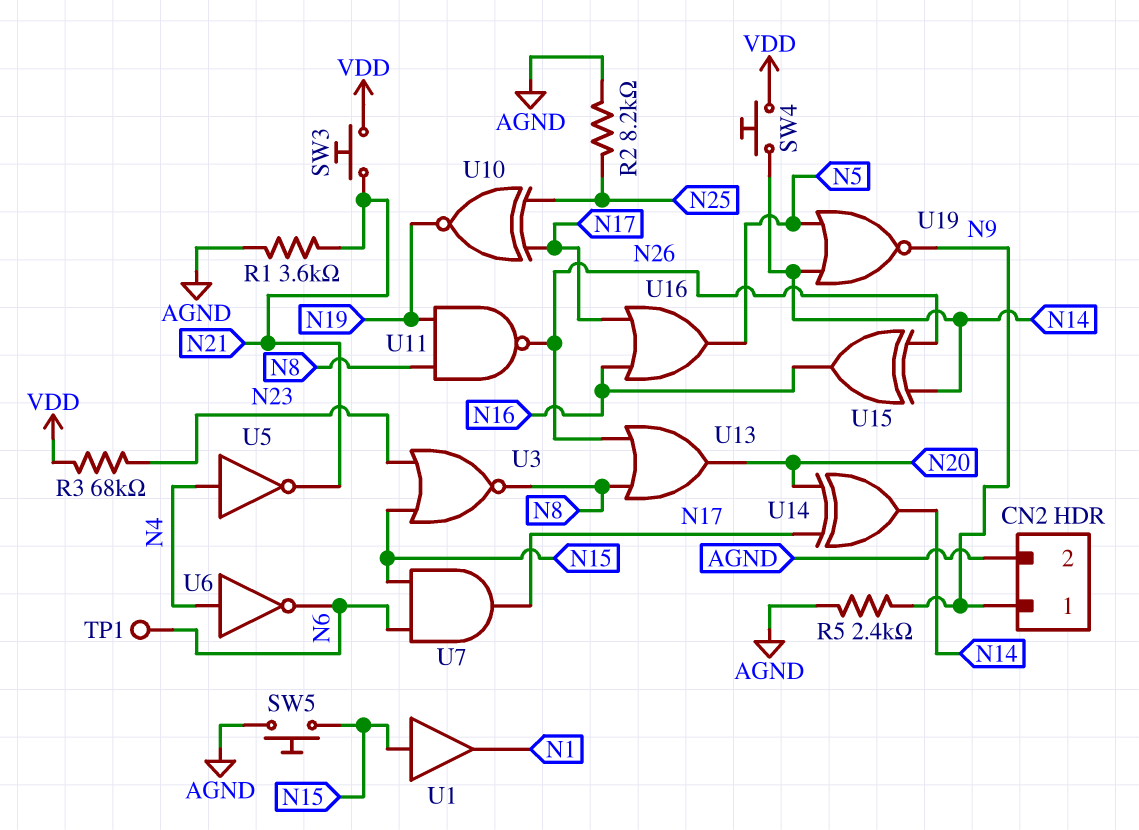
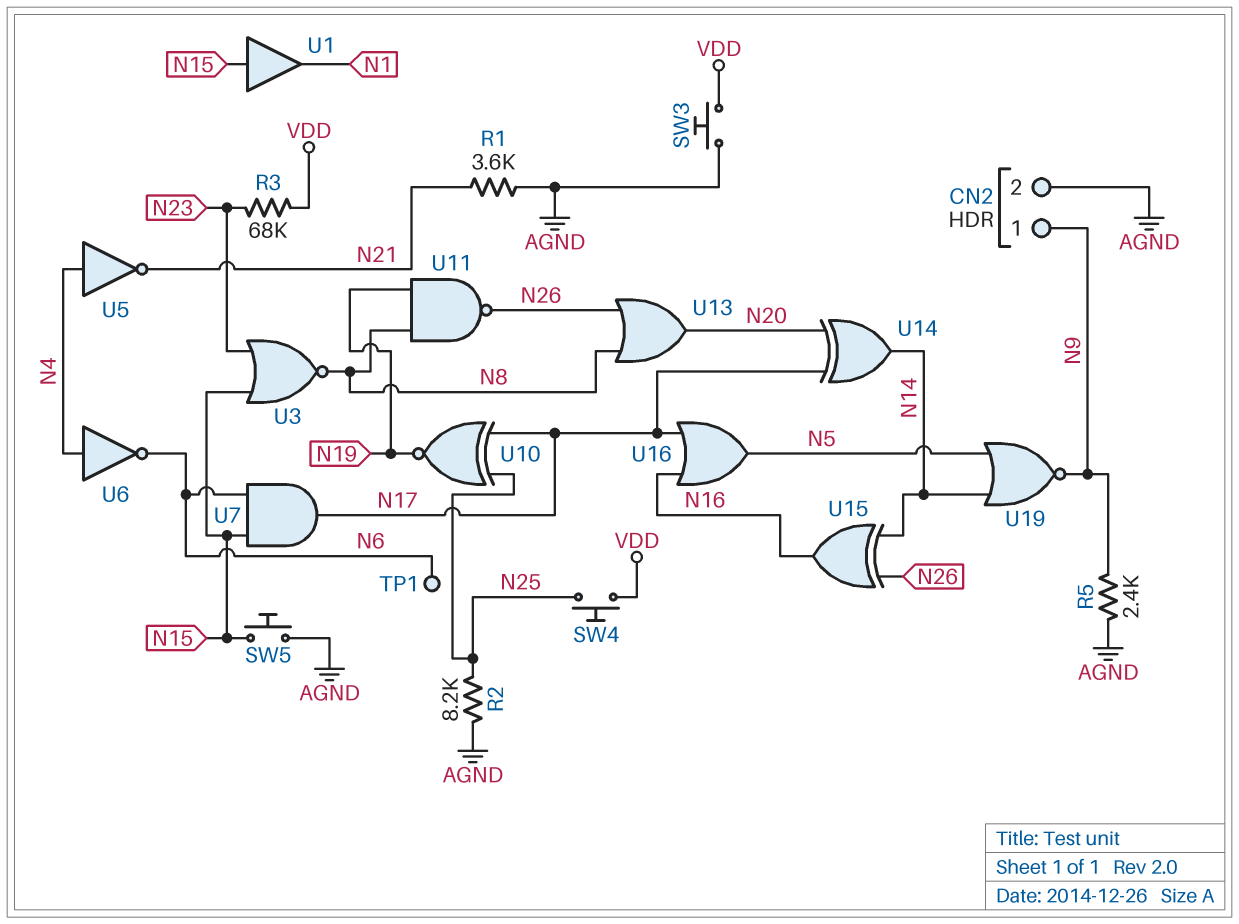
SW3: button (N21, VDD) -> button (AGND, VDD)
SW4: button (N14, VDD) -> button (N25, VDD)

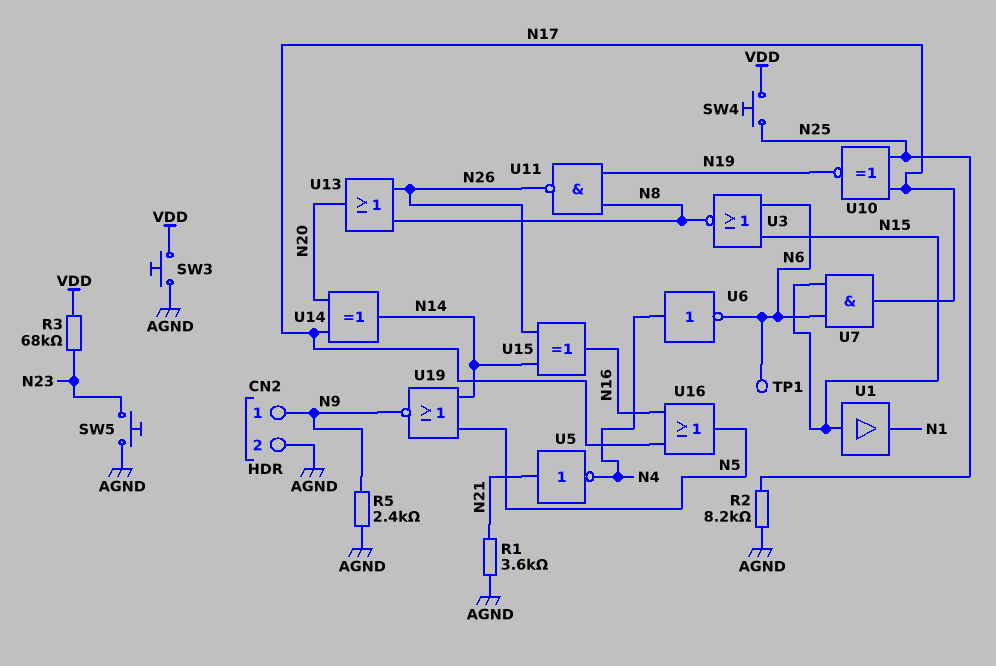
SW5: button (AGND, N15) -> button (AGND, N23)
U3: NOR (in N15, in N23, out N8) -> NOR (in N6, in N15, out N8)
U5: NOT (in N4, out N21) -> NOT (in N21, out N4)

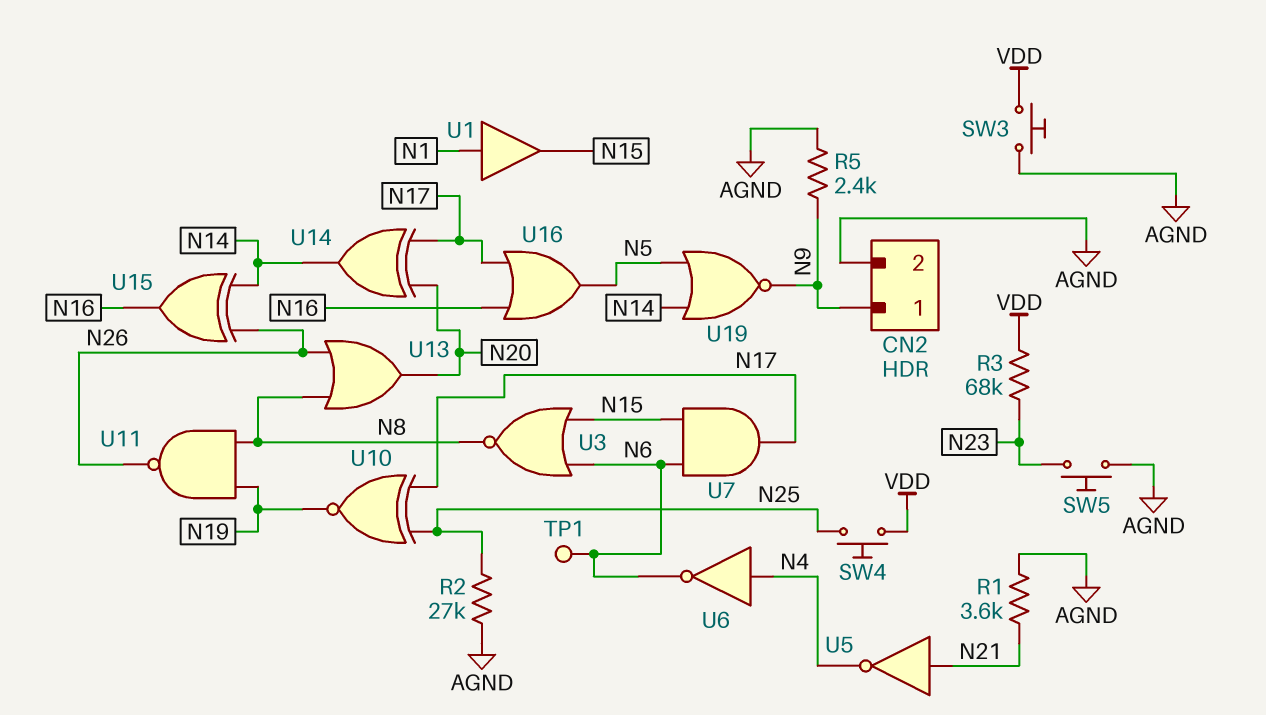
R2: 8.2k (AGND, N25) -> 27k (AGND, N25)
U1: buffer (in N15, out N1) -> buffer (in N1, out N15)

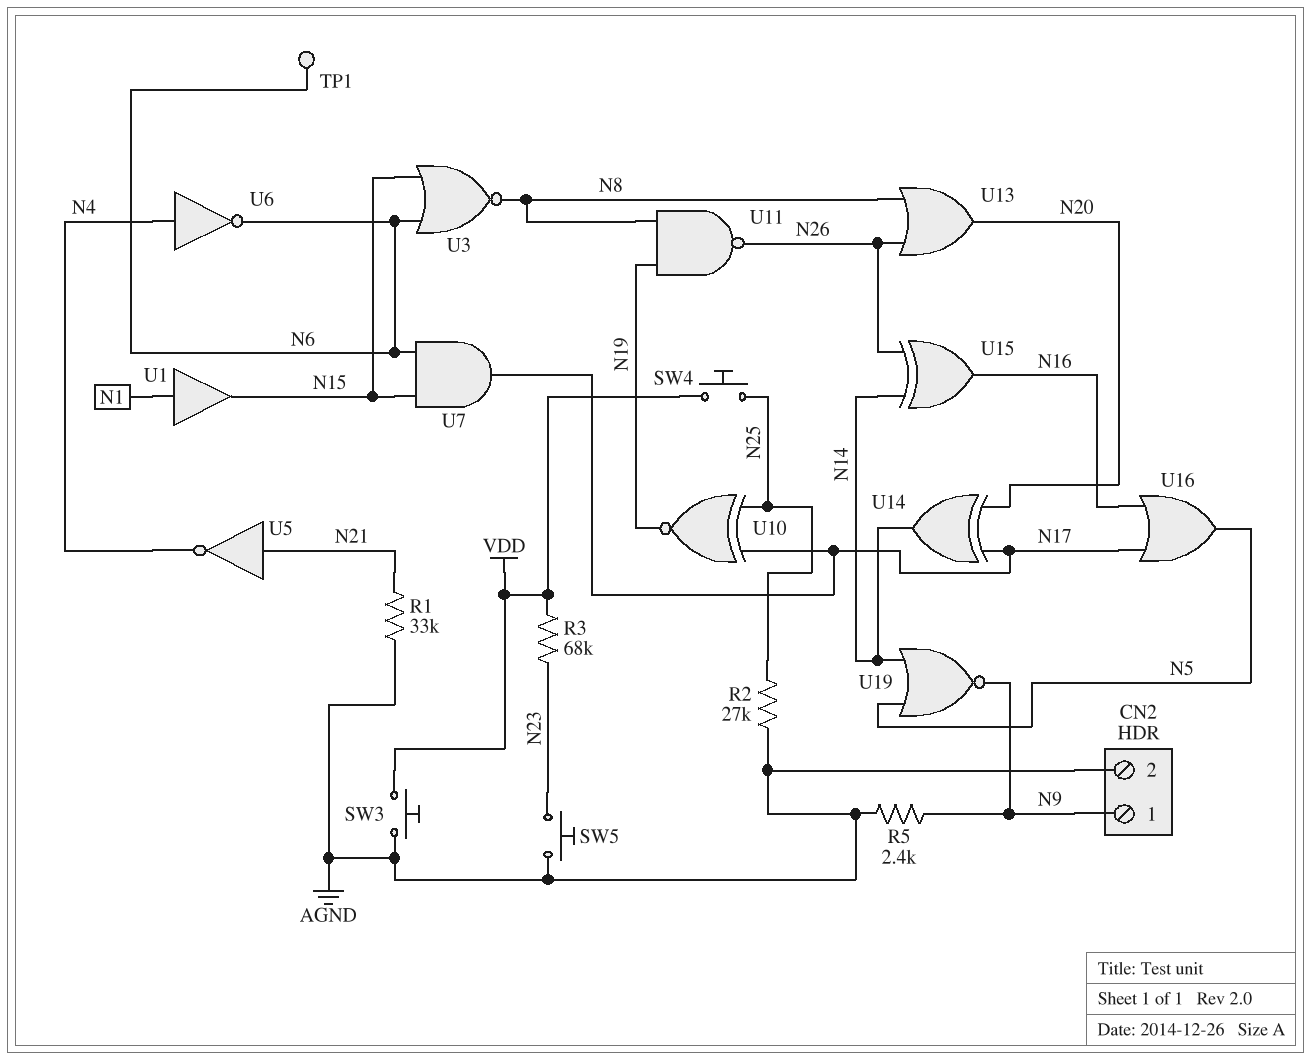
R1: 3.6k (AGND, N21) -> 33k (AGND, N21)

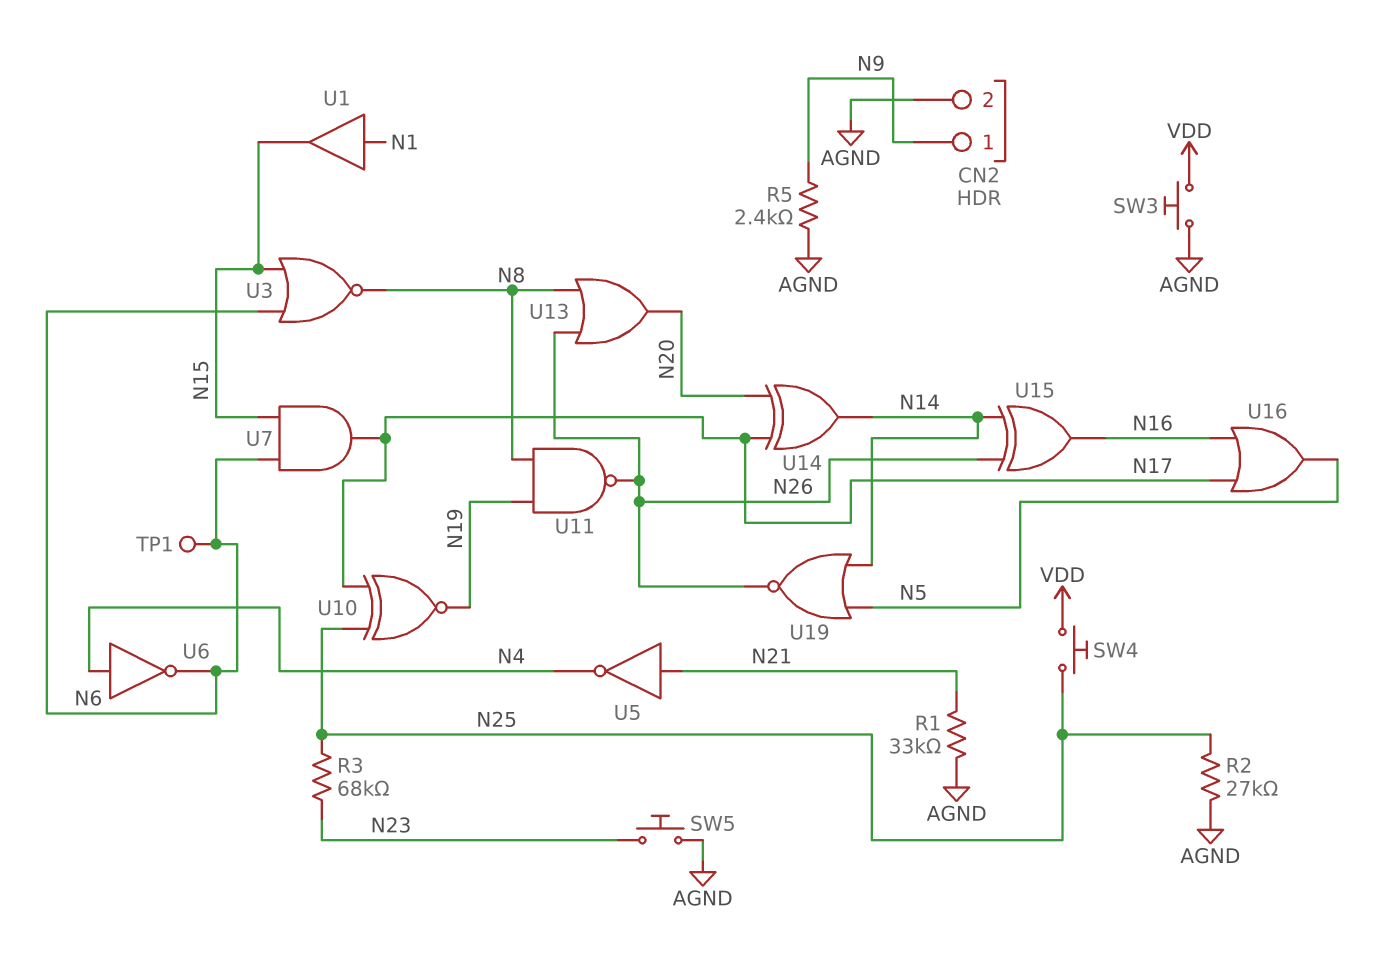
R3: 68k (N23, VDD) -> 68k (N23, N25)
U19: NOR (in N5, in N14, out N9) -> NOR (in N5, in N14, out N26)

